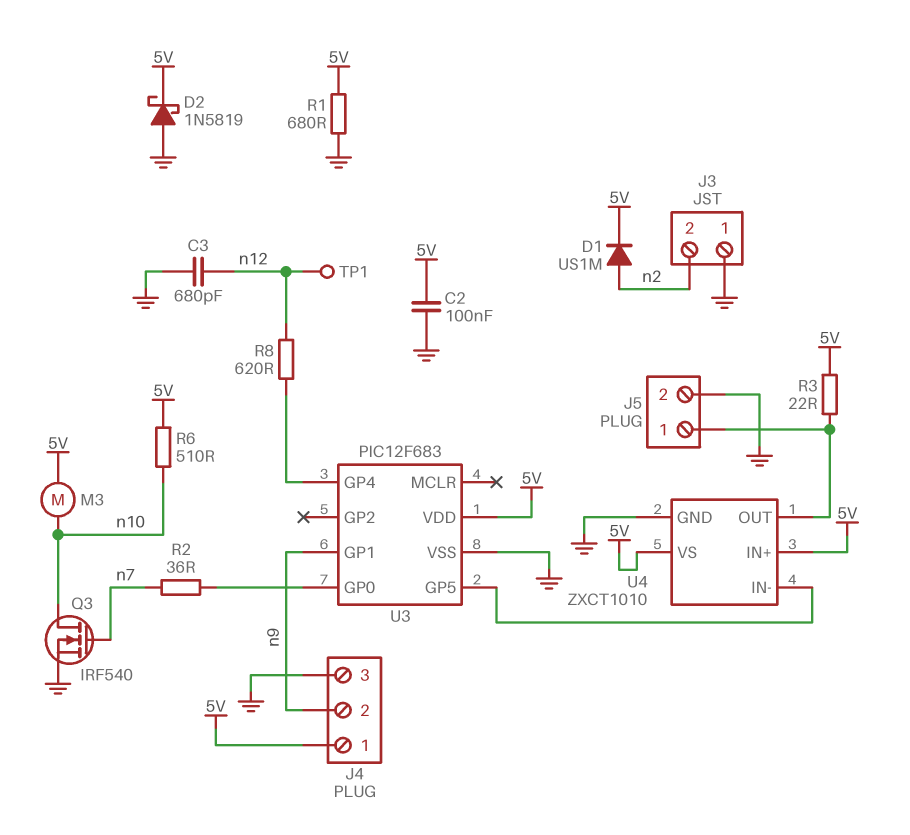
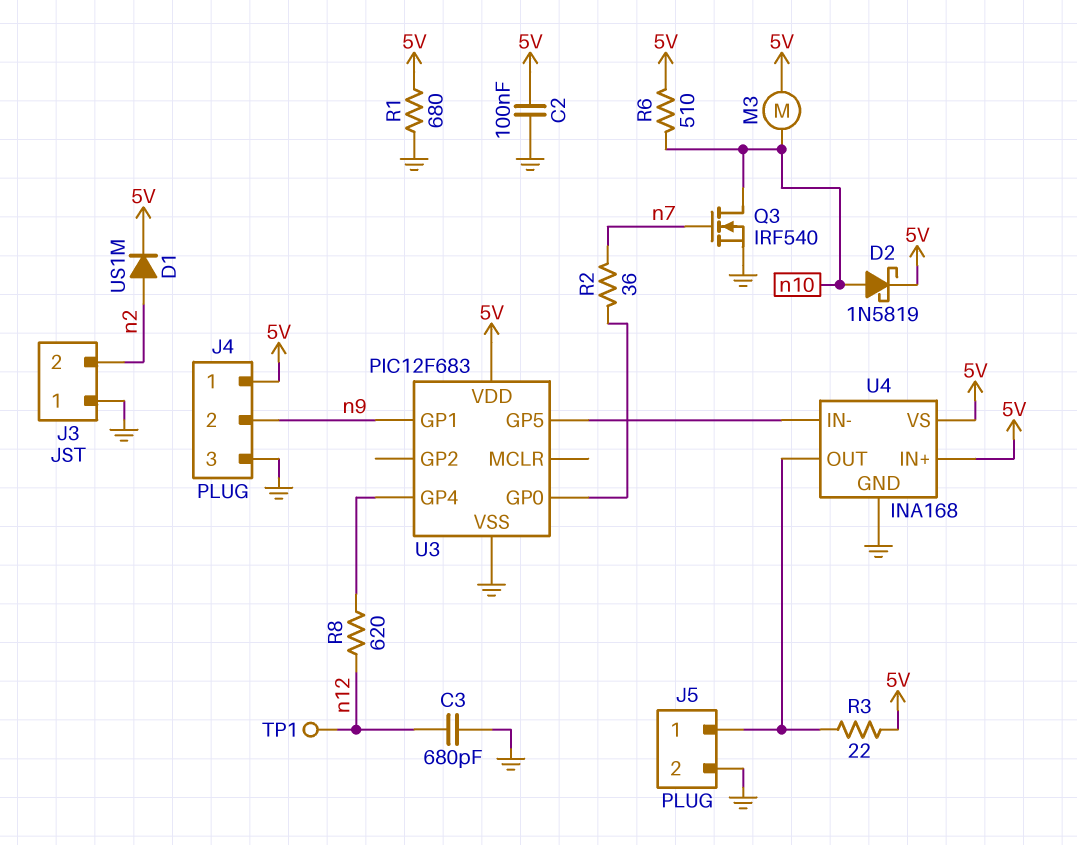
D2: schottky 1N5819 (A GND, K 5V) -> schottky 1N5819 (A n10, K 5V)
U4: ZXCT1010 -> INA168

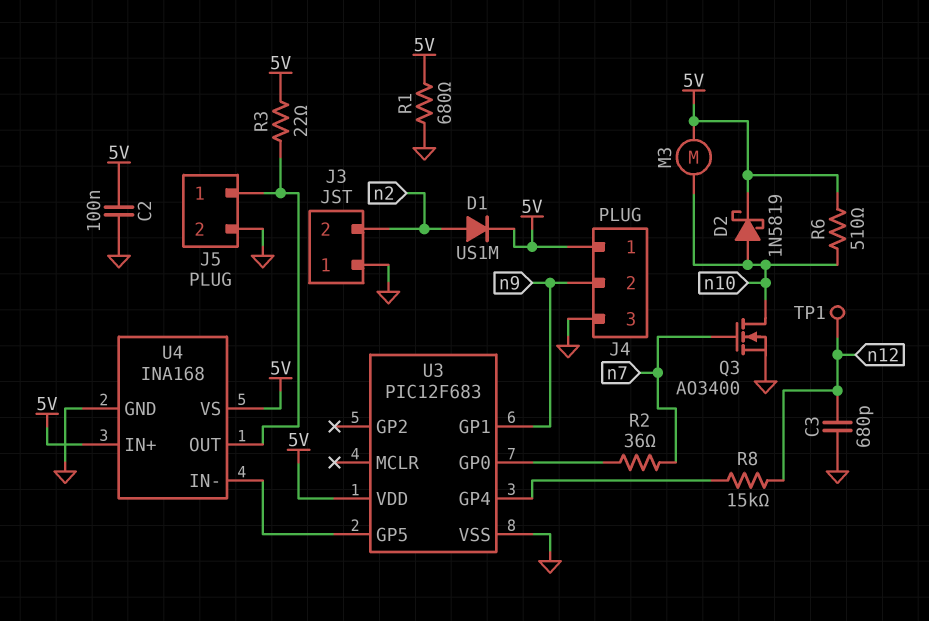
Q3: NMOS IRF540 (G n7, D n10, S GND) -> NMOS AO3400 (G n7, D n10, S GND)
R8: 620 (U3/GP4, n12) -> 15k (U3/GP4, n12)

